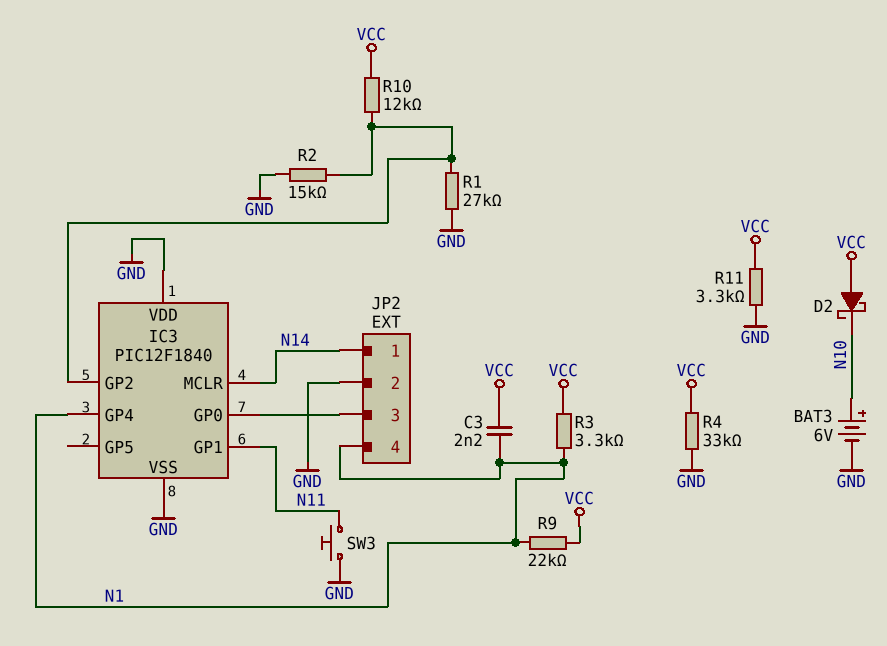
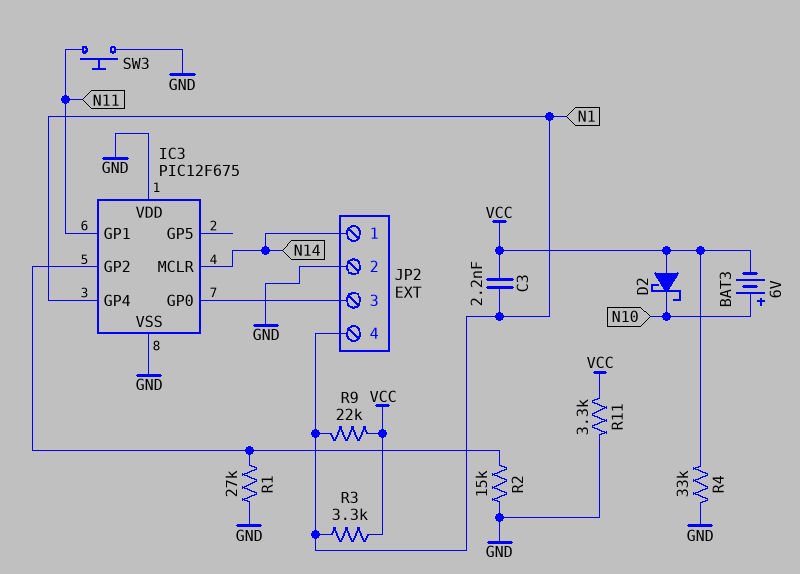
BAT3: 6V (plus N10, minus GND) -> 6V (plus N10, minus VCC)
IC3: PIC12F1840 -> PIC12F675
R10: 12k (IC3/GP2, VCC) -> none

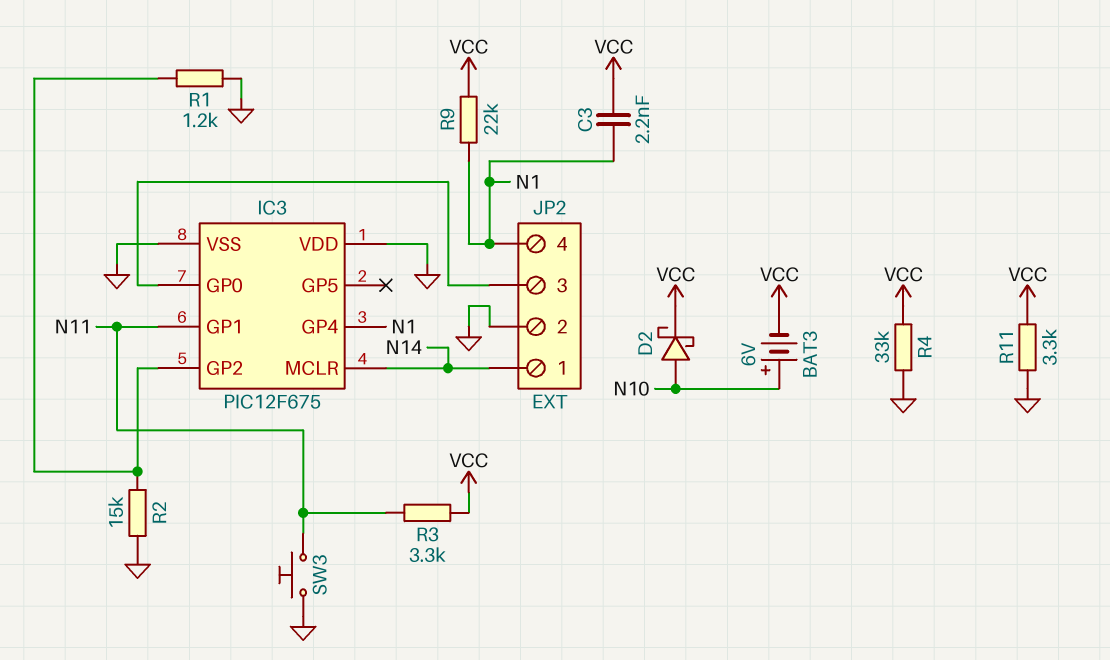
D2: schottky (A VCC, K N10) -> schottky (A N10, K VCC)
R1: 27k (GND, IC3/GP2) -> 1.2k (GND, IC3/GP2)
R3: 3.3k (N1, VCC) -> 3.3k (N11, VCC)

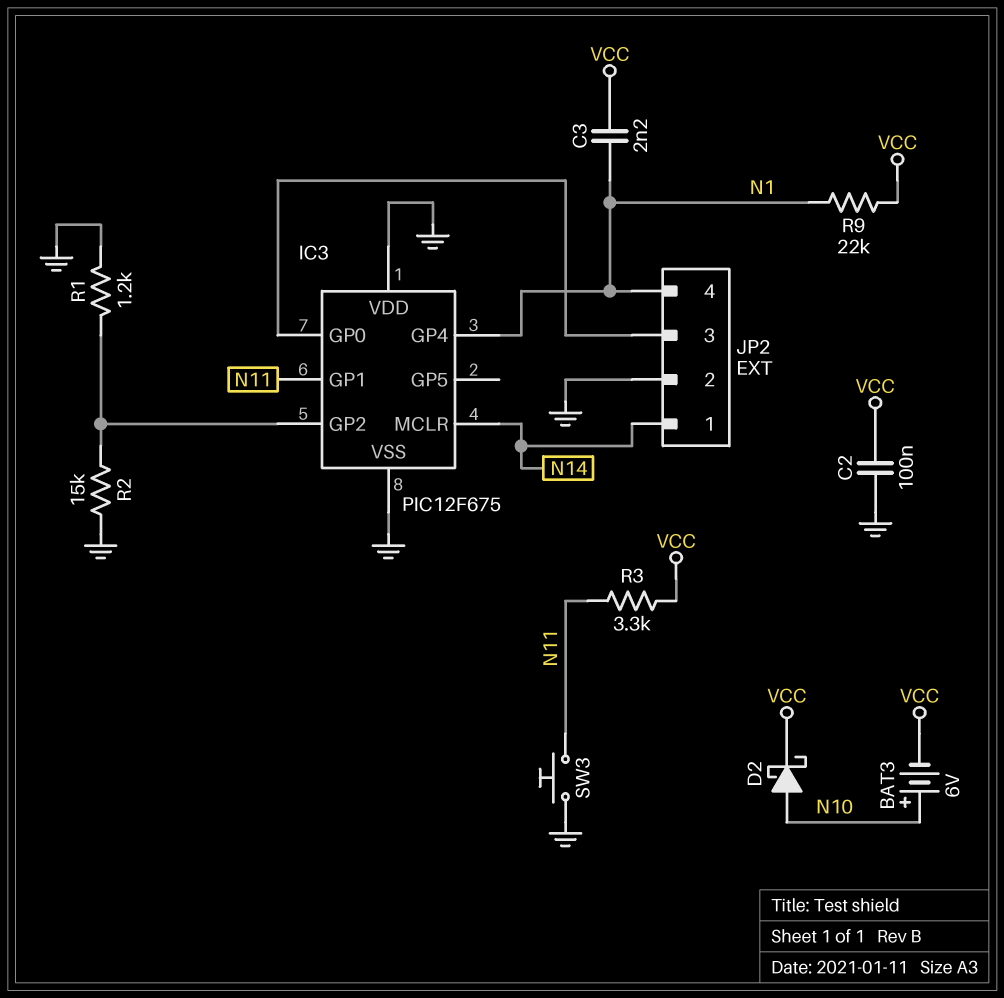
C2: none -> 100nF (GND, VCC)
R4: 33k (GND, VCC) -> none
R11: 3.3k (GND, VCC) -> none

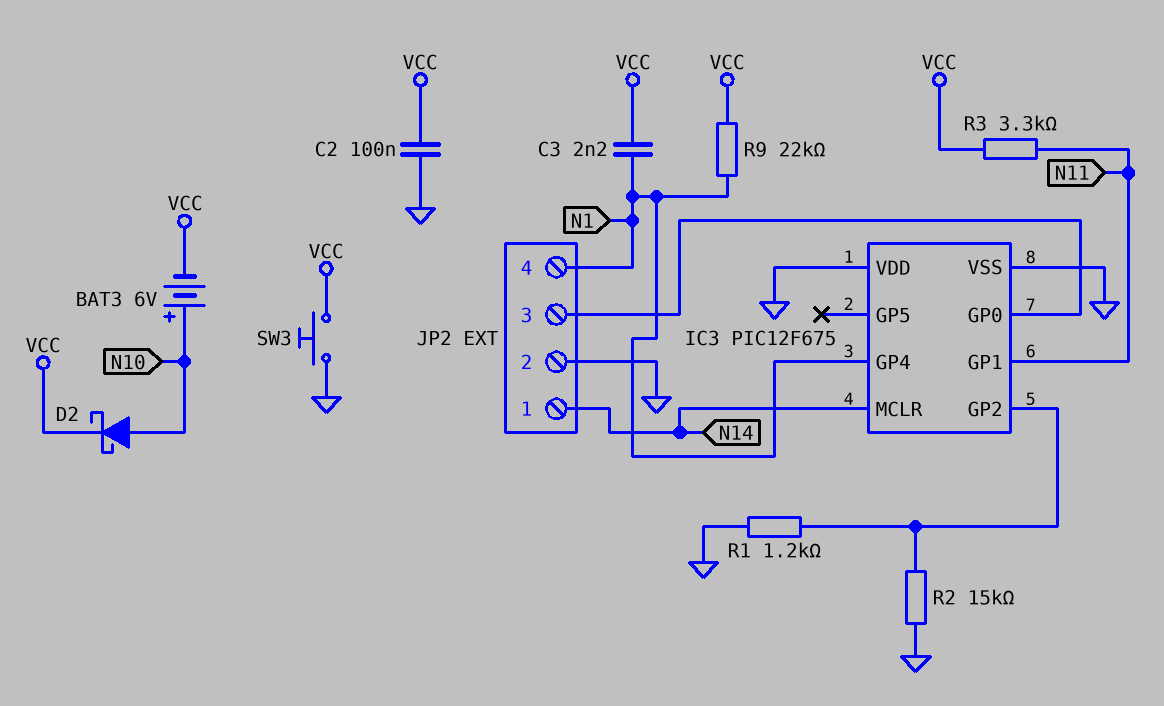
SW3: button (GND, N11) -> button (GND, VCC)

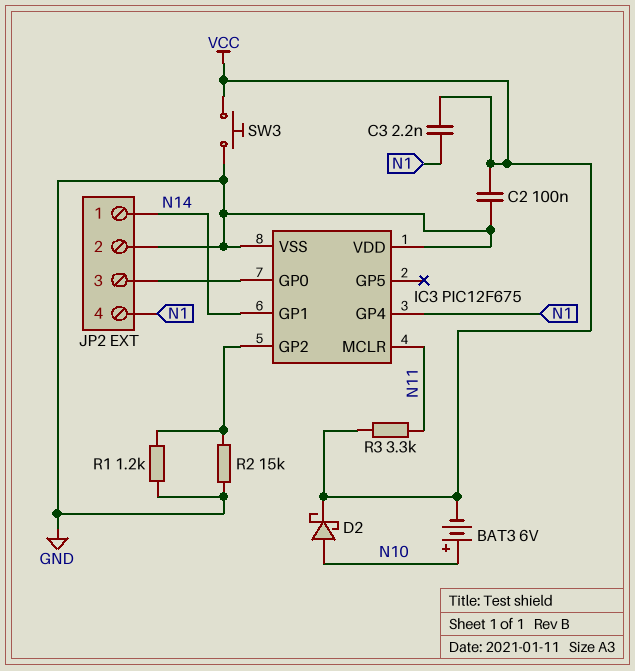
IC3 pin GP1: N11 -> N14
IC3 pin MCLR: N14 -> N11
R9: 22k (N1, VCC) -> none

